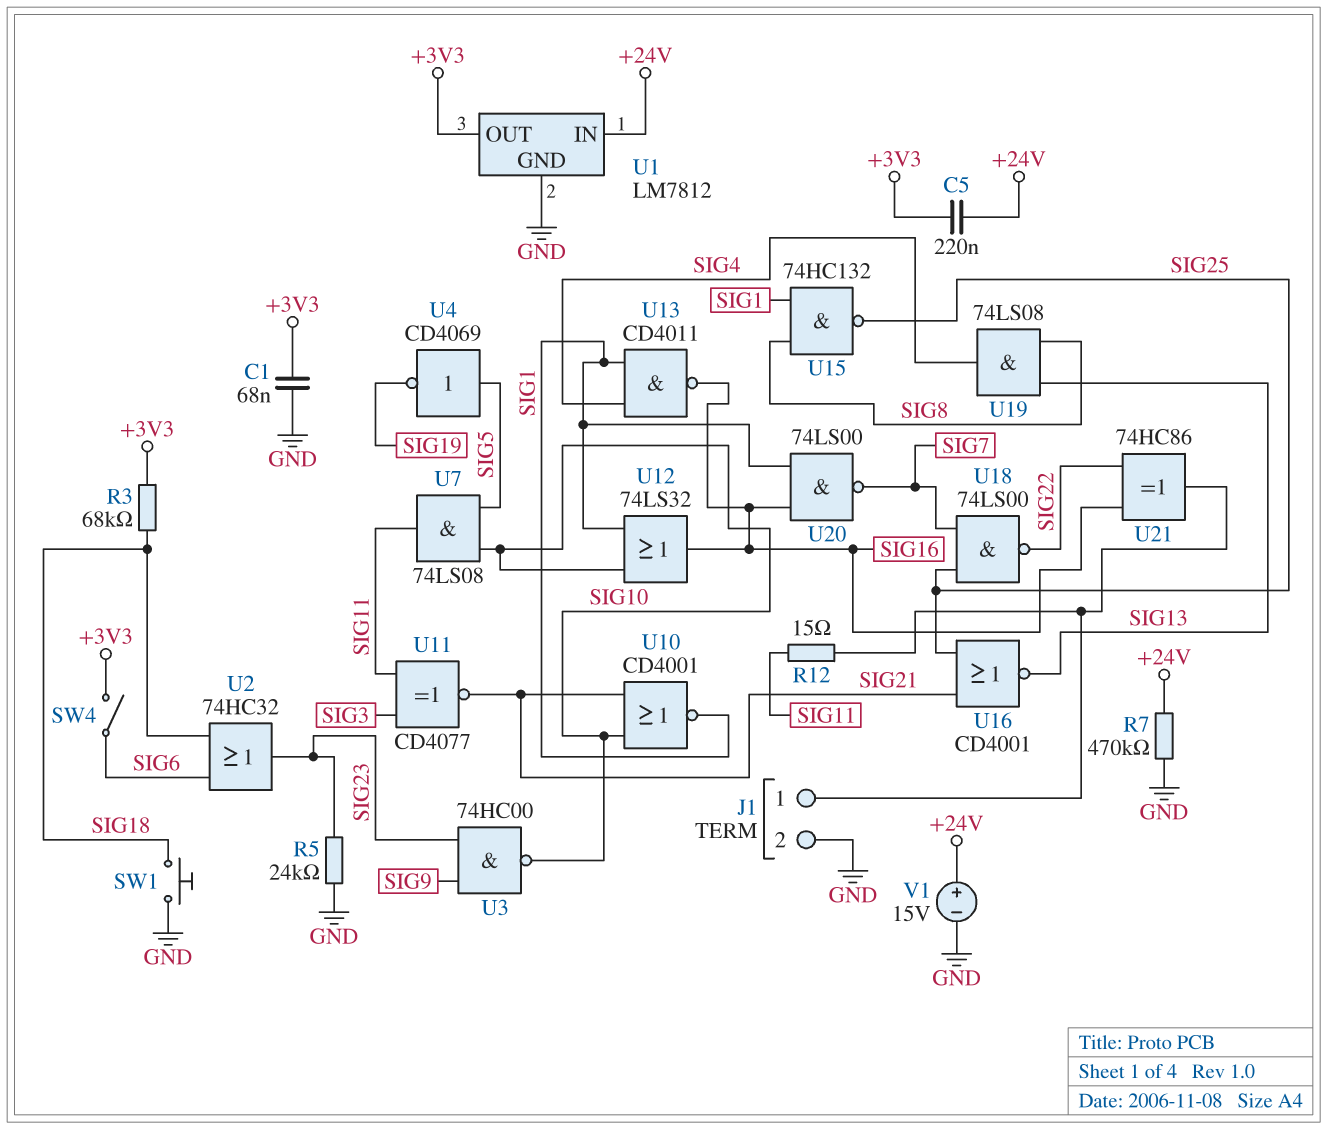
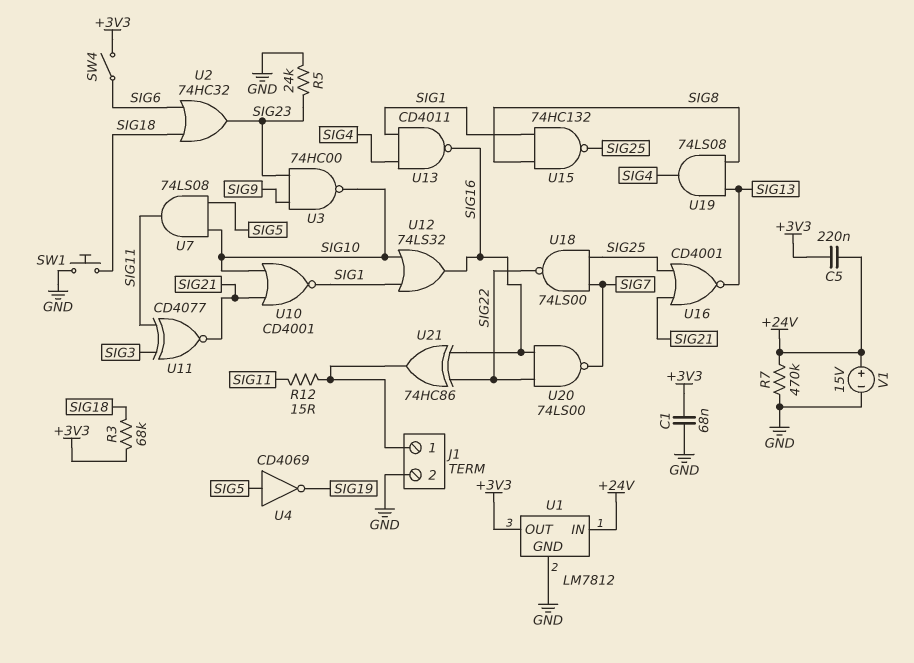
U20: NAND 74LS00 (in SIG1, in SIG16, out SIG7) -> NAND 74LS00 (in SIG16, in SIG22, out SIG7)

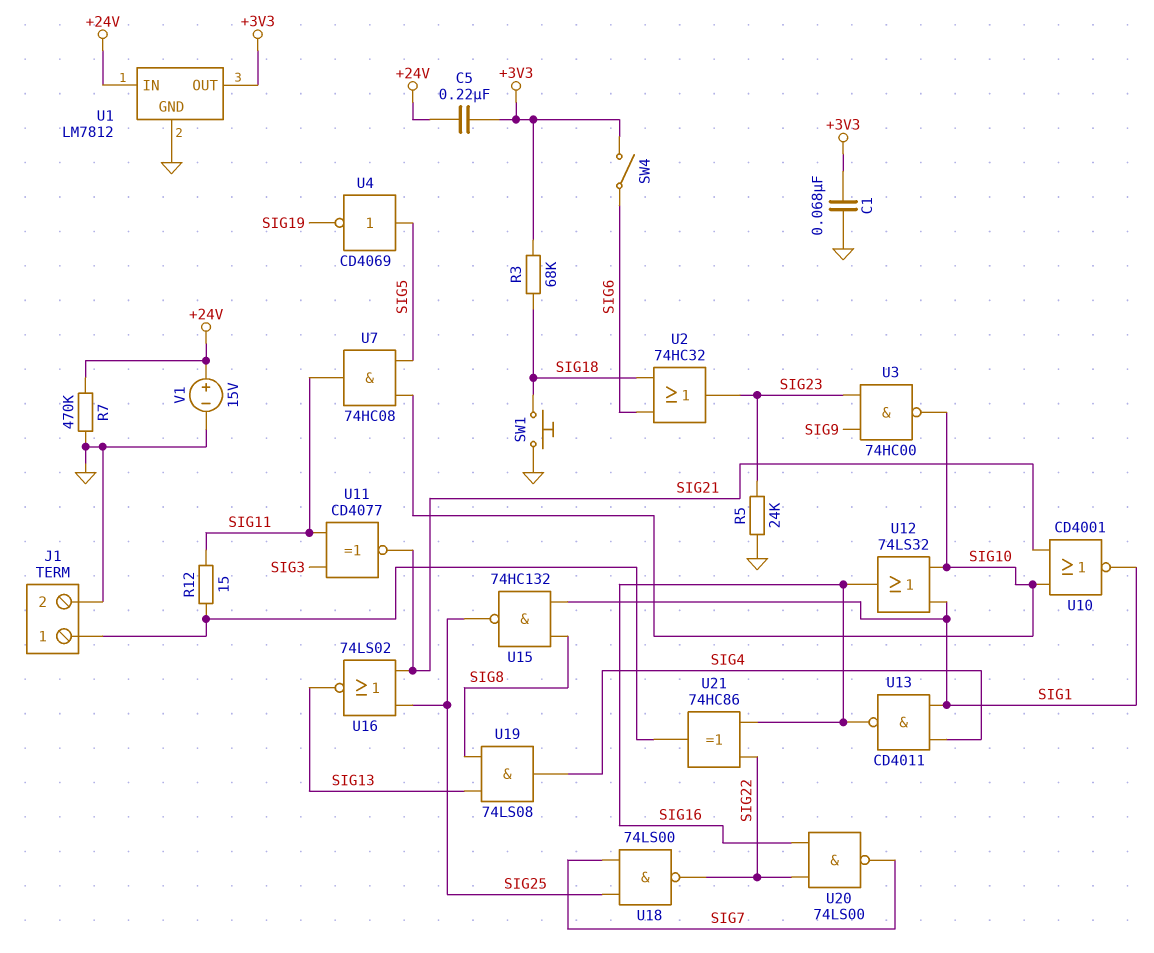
U7: AND 74LS08 (in SIG5, in SIG10, out SIG11) -> AND 74HC08 (in SIG5, in SIG10, out SIG11)
U16: NOR CD4001 (in SIG21, in SIG25, out SIG13) -> NOR 74LS02 (in SIG21, in SIG25, out SIG13)

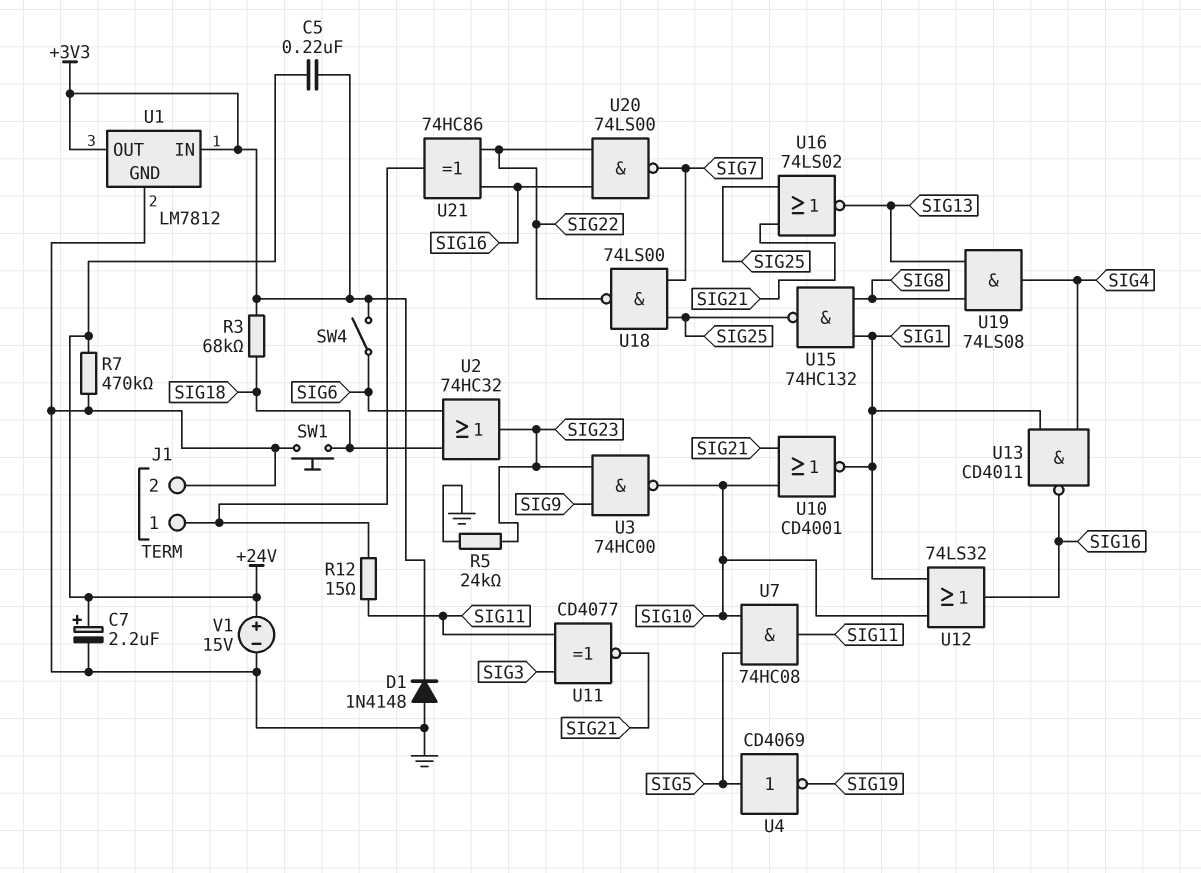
C1: 68nF (+3V3, GND) -> none
C7: none -> 2.2uF (plus +24V, minus GND)
D1: none -> diode 1N4148 (A GND, K +3V3)
U1 pin IN: +24V -> +3V3

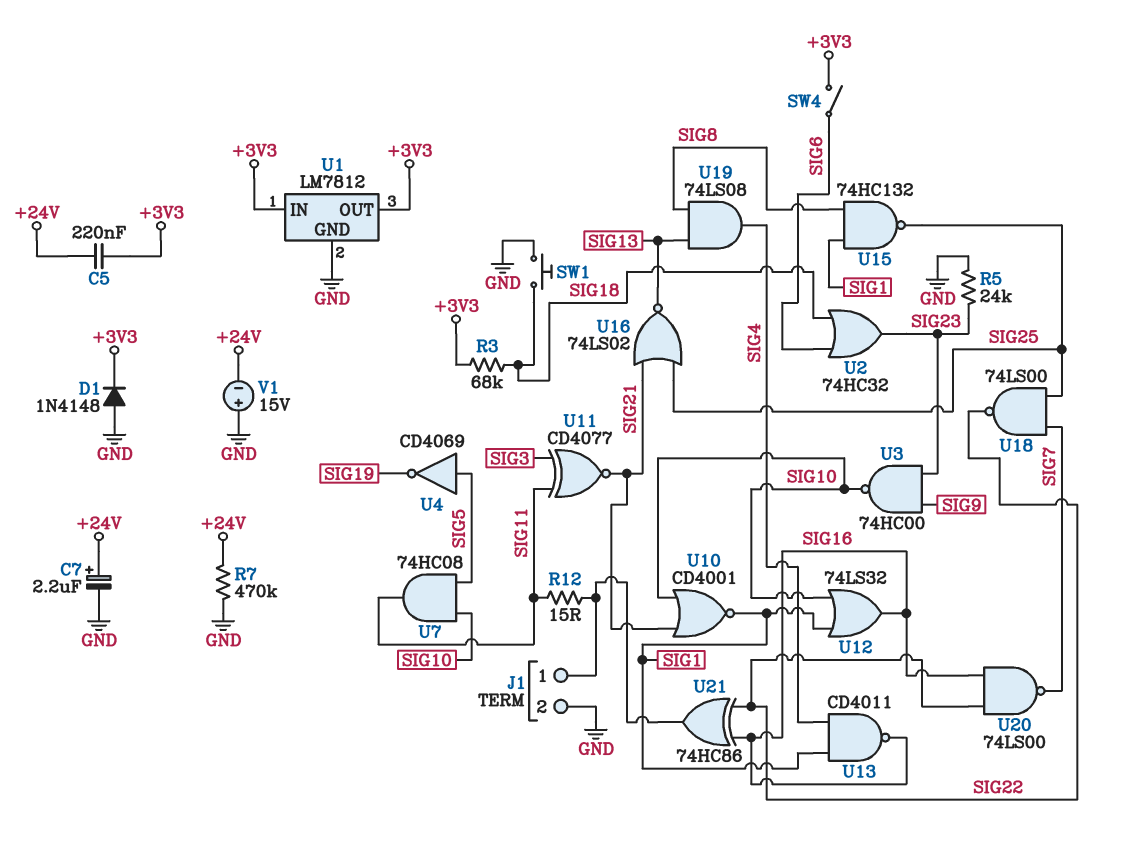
V1: 15V (plus +24V, minus GND) -> 15V (plus GND, minus +24V)

